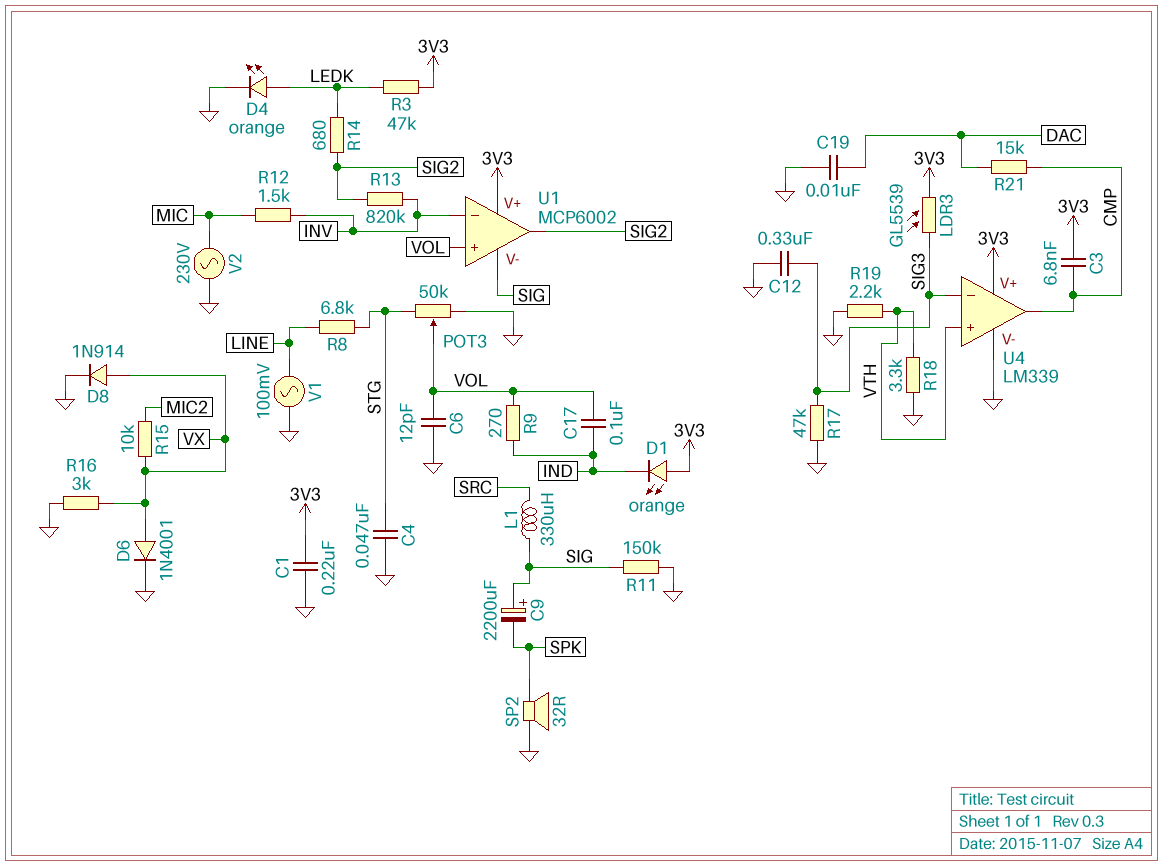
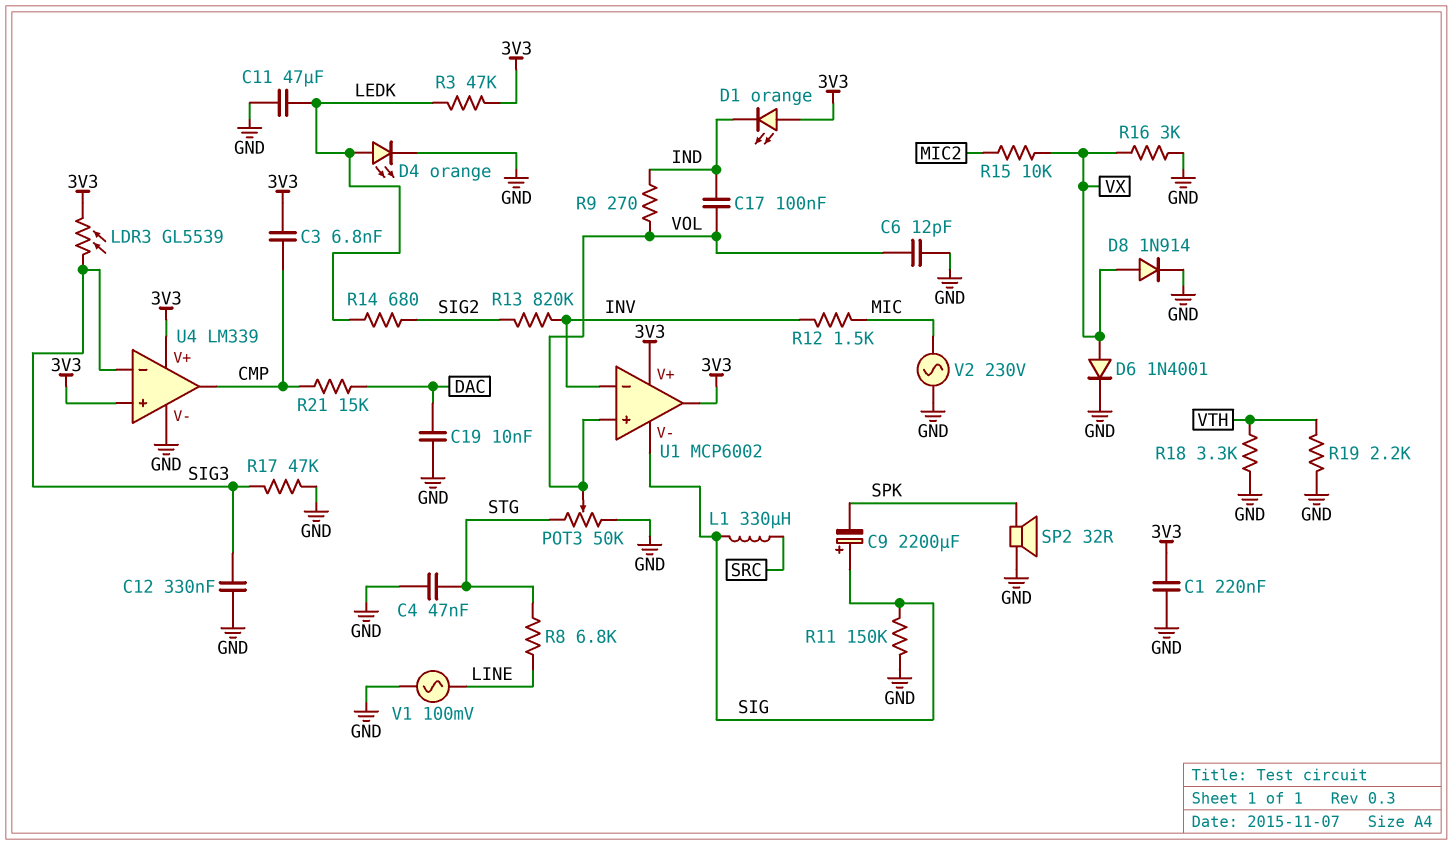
C11: none -> 47uF (GND, LEDK)
U1 pin out: SIG2 -> 3V3
U4 pin in+: VTH -> 3V3

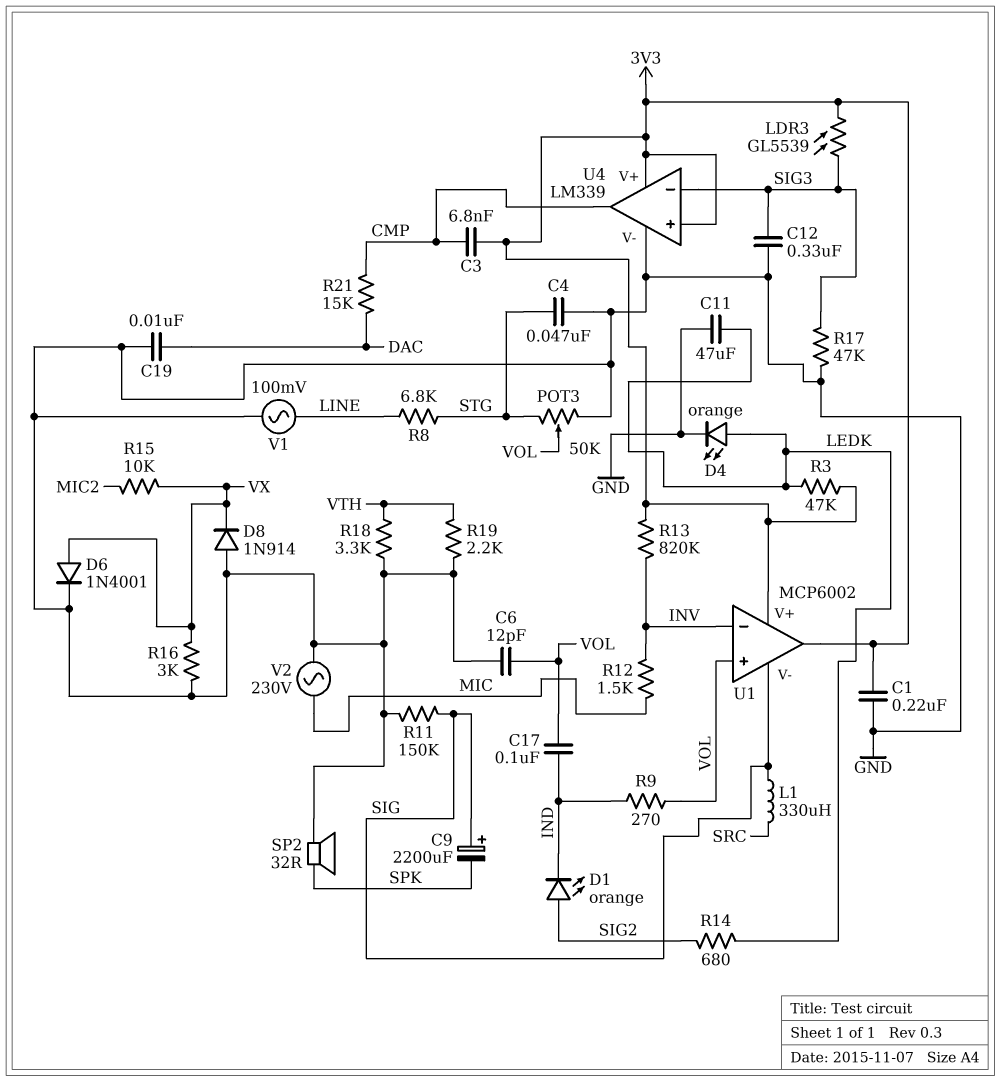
D1: LED orange (A 3V3, K IND) -> LED orange (A SIG2, K IND)
D8: diode 1N914 (A VX, K GND) -> diode 1N914 (A GND, K VX)
R13: 820k (INV, SIG2) -> 820k (3V3, INV)

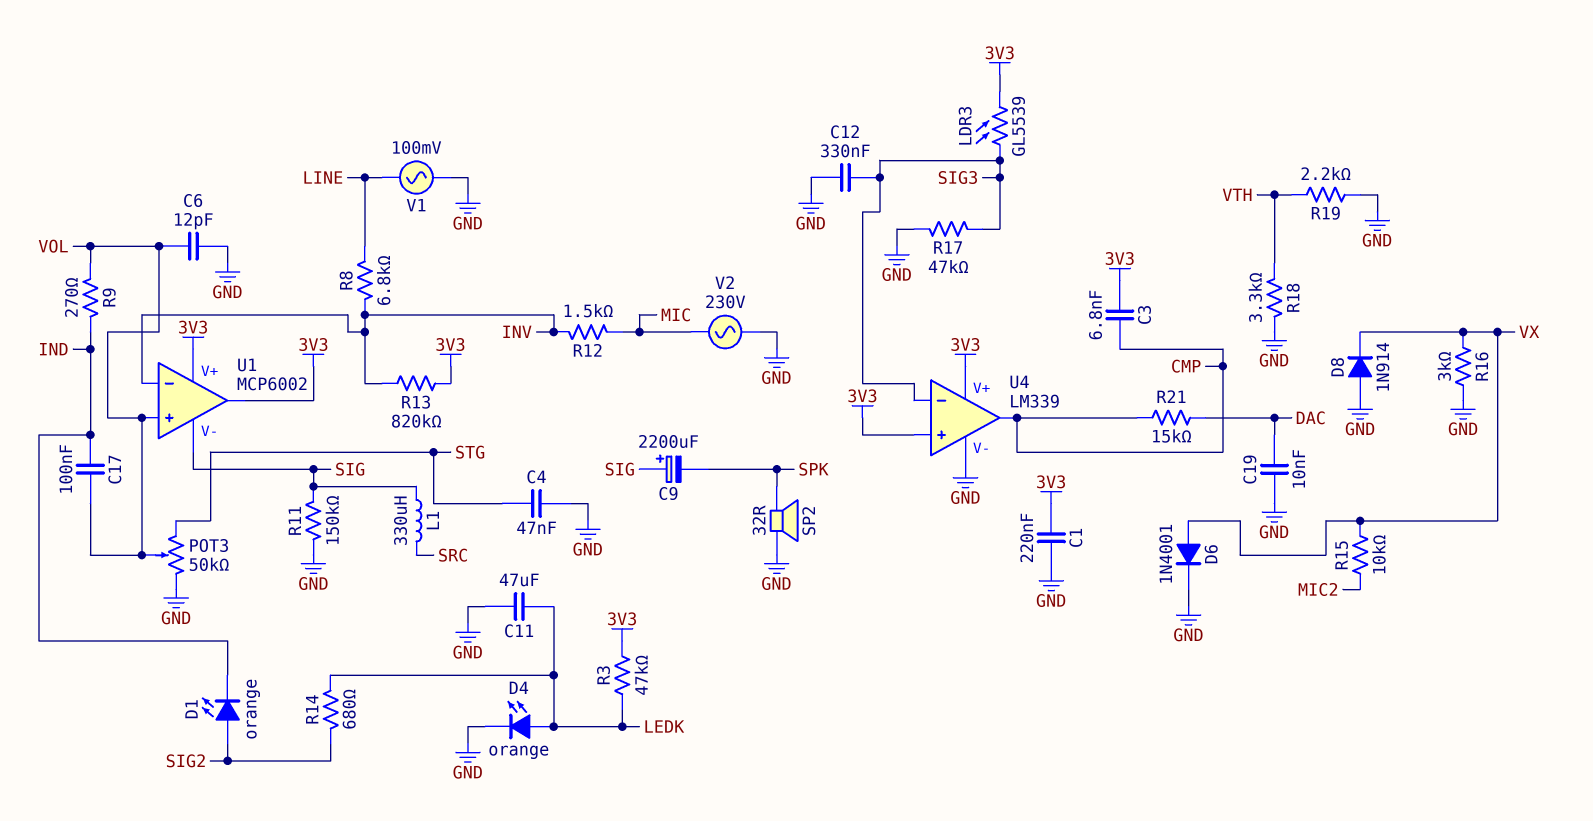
R8: 6.8k (LINE, STG) -> 6.8k (INV, LINE)

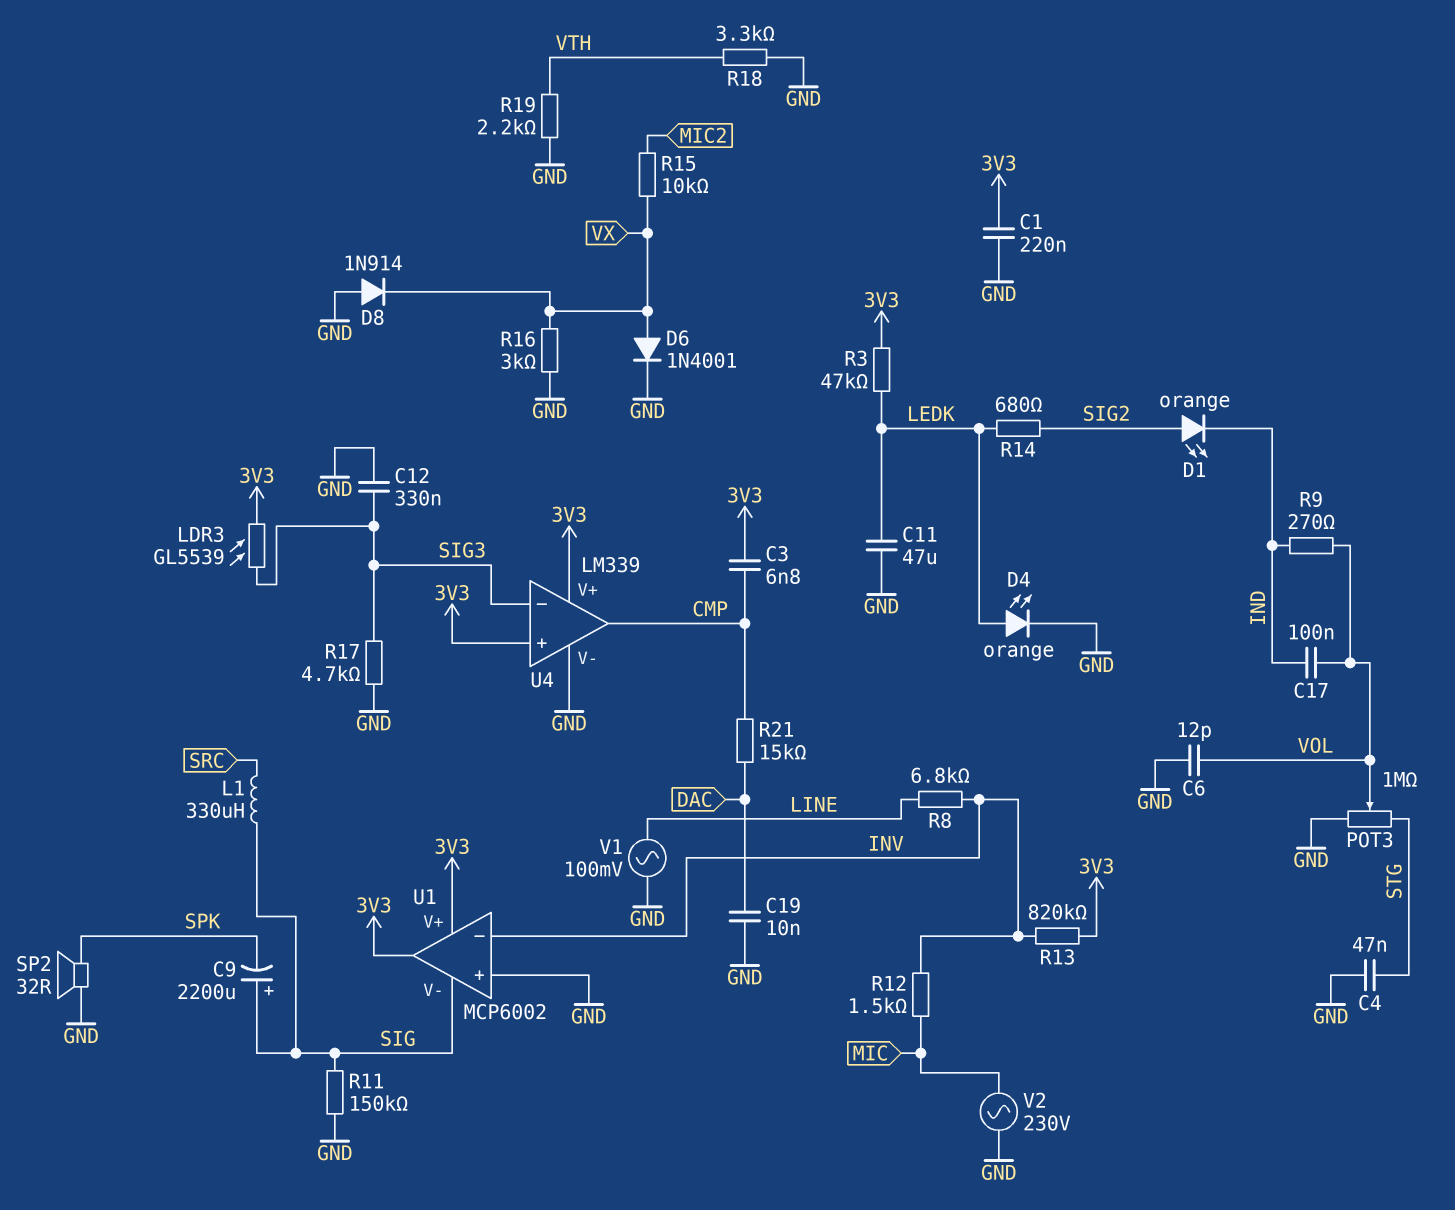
POT3: 50k (GND, STG, wiper VOL) -> 1M (GND, STG, wiper VOL)
R17: 47k (GND, SIG3) -> 4.7k (GND, SIG3)
U1 pin in+: VOL -> GND

